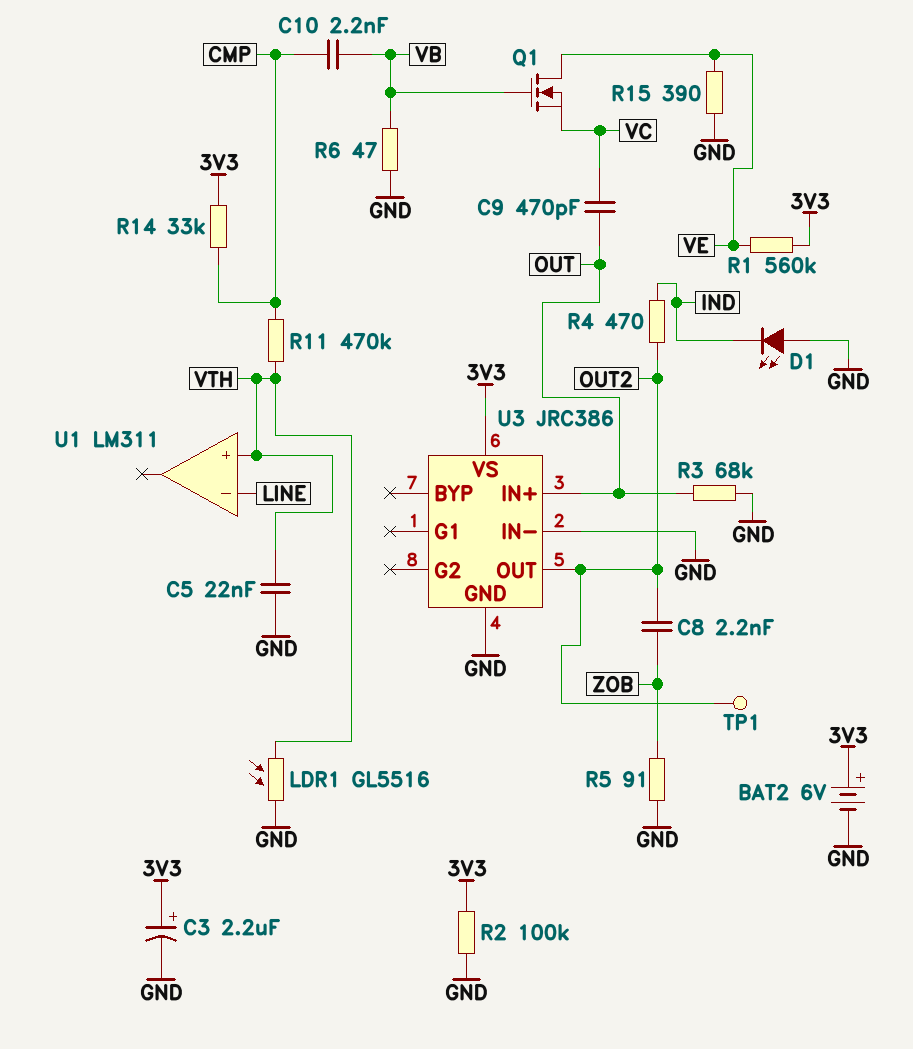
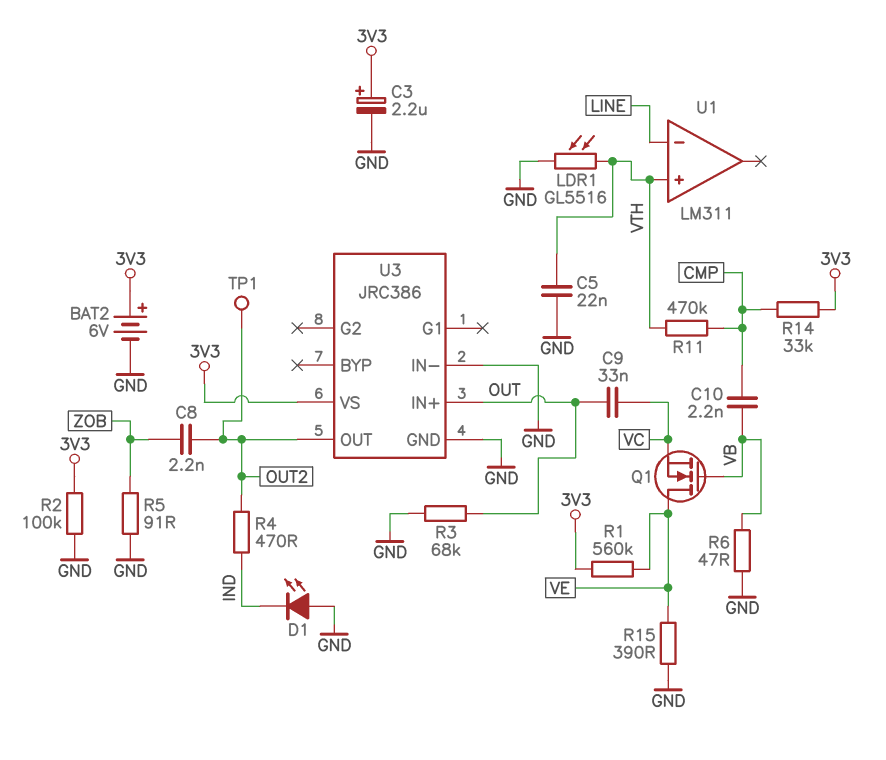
C9: 470pF (OUT, VC) -> 33nF (OUT, VC)

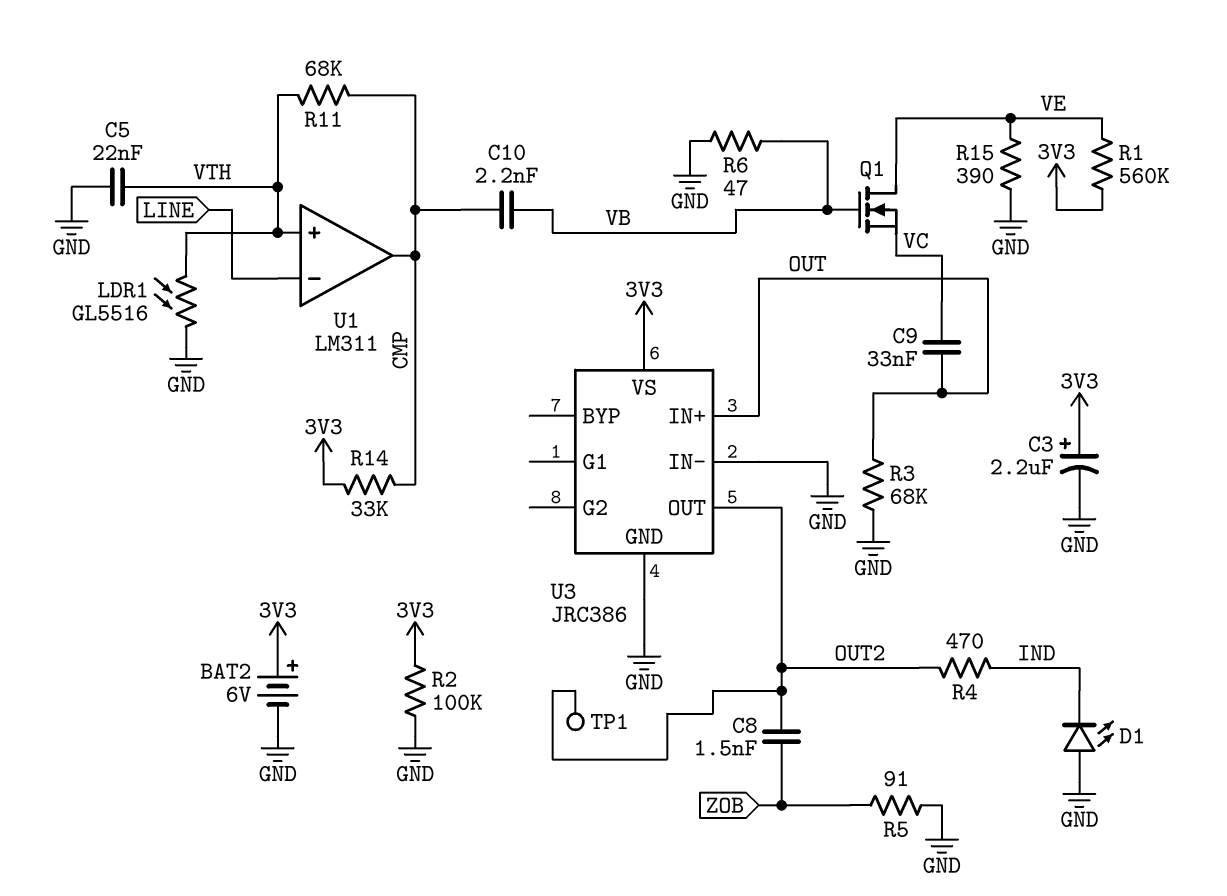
C8: 2.2nF (OUT2, ZOB) -> 1.5nF (OUT2, ZOB)
R11: 470k (CMP, VTH) -> 68k (CMP, VTH)
U1 pin out: none -> CMP

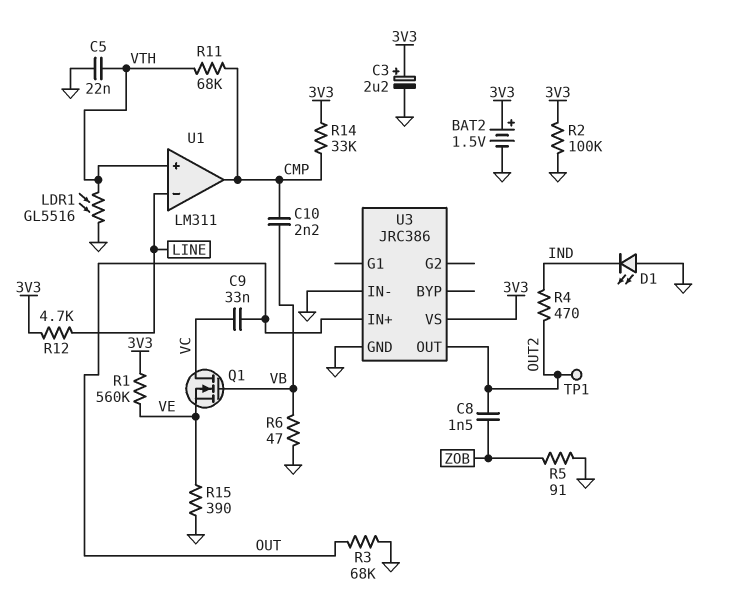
BAT2: 6V (plus 3V3, minus GND) -> 1.5V (plus 3V3, minus GND)
Q1: NMOS (G VB, D VE, S VC) -> NMOS (G VB, D VC, S VE)
R12: none -> 4.7k (3V3, LINE)

